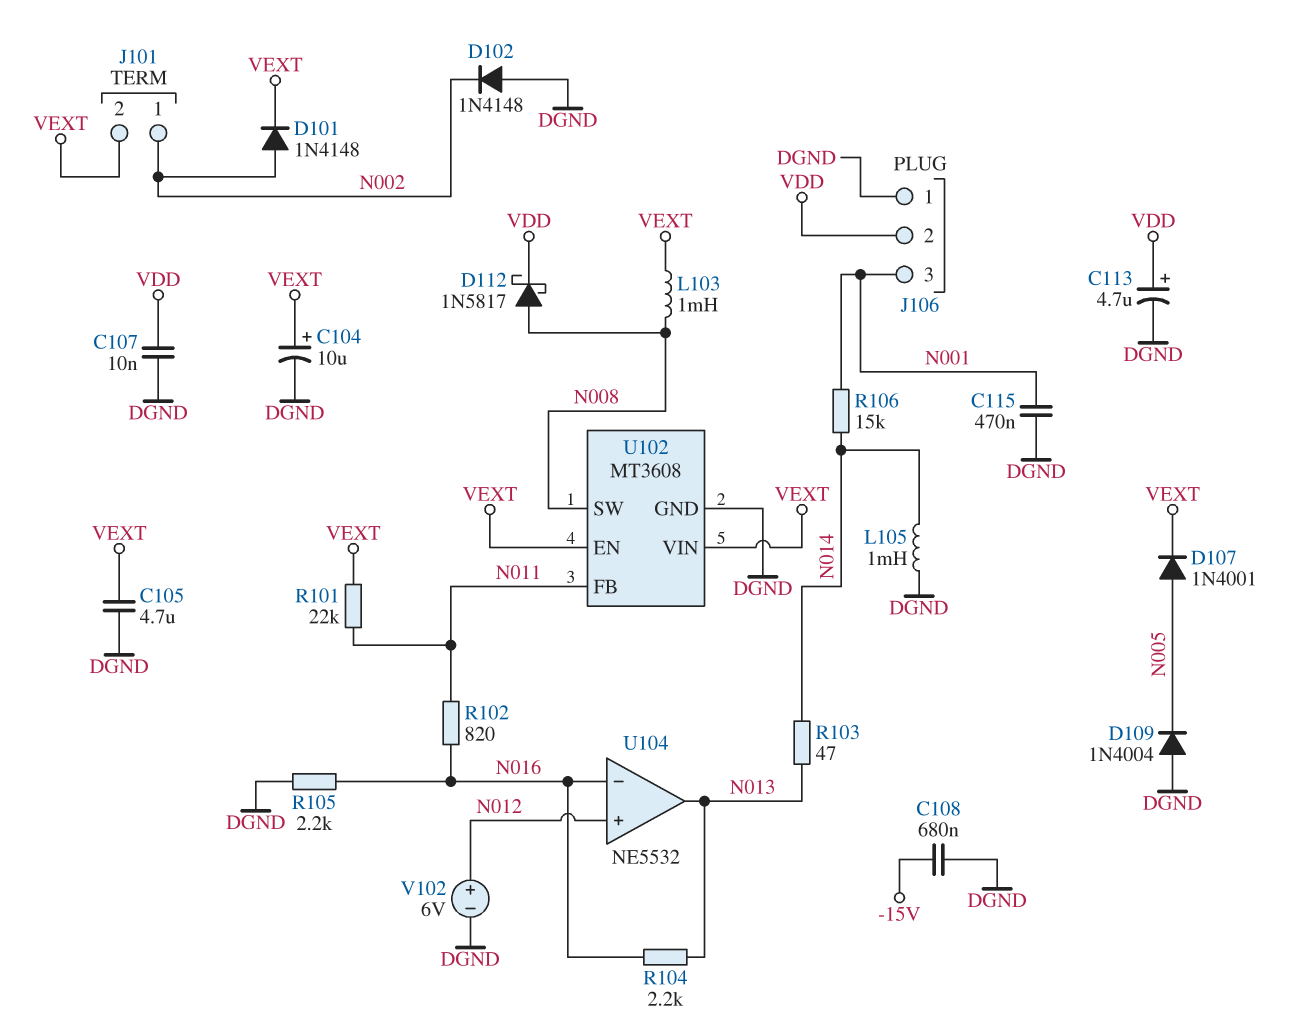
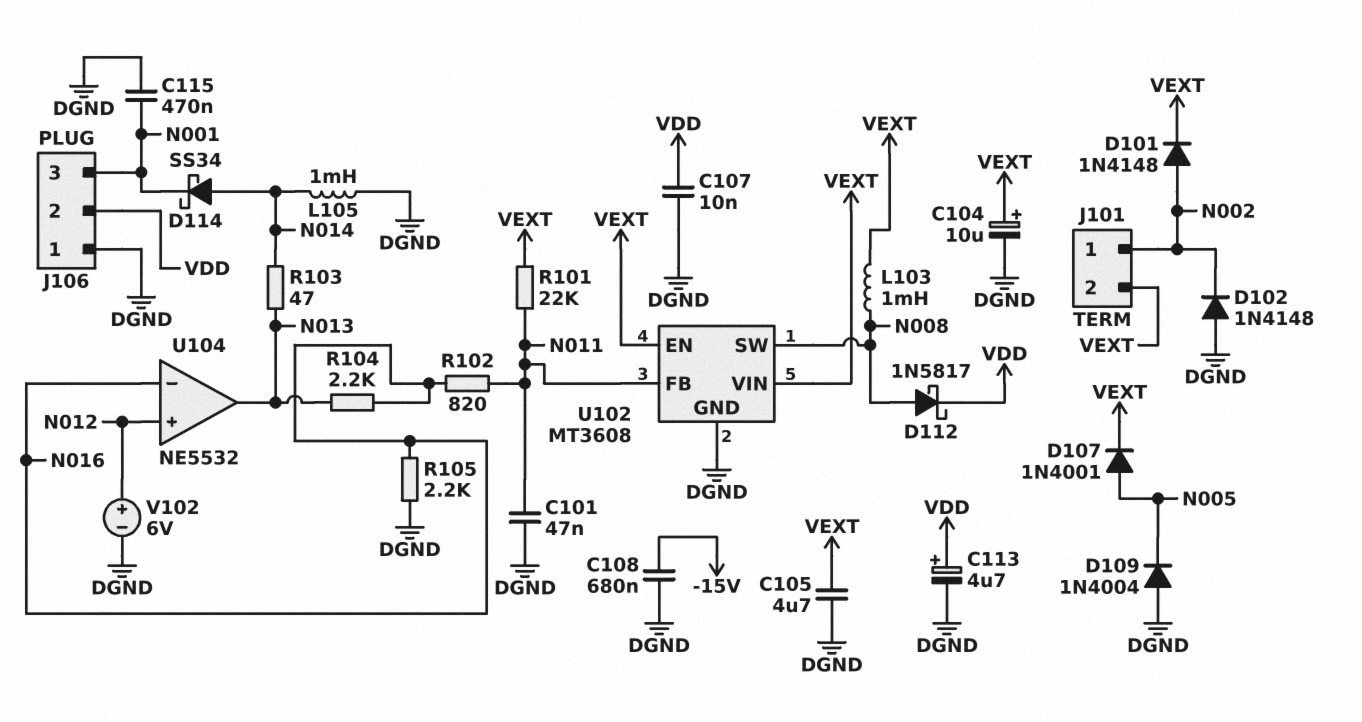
C101: none -> 47nF (DGND, N011)
D114: none -> schottky SS34 (A N014, K N001)
R106: 15k (N001, N014) -> none

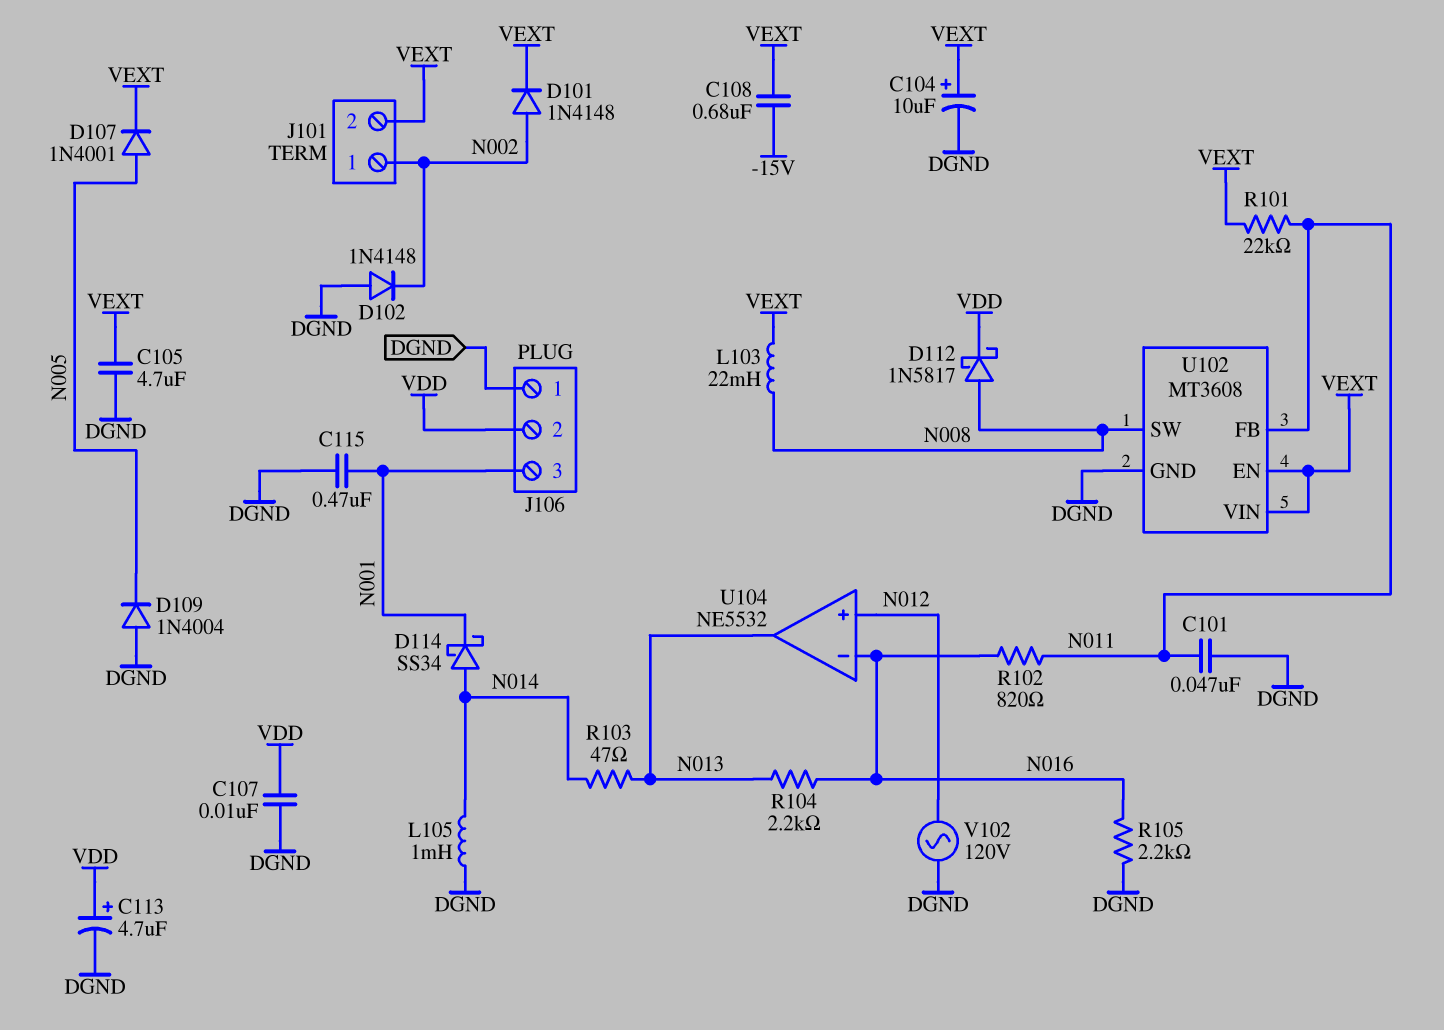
C108: 680nF (-15V, DGND) -> 680nF (-15V, VEXT)
L103: 1mH (N008, VEXT) -> 22mH (N008, VEXT)
V102: 6V (plus N012, minus DGND) -> AC 120V (DGND, N012)

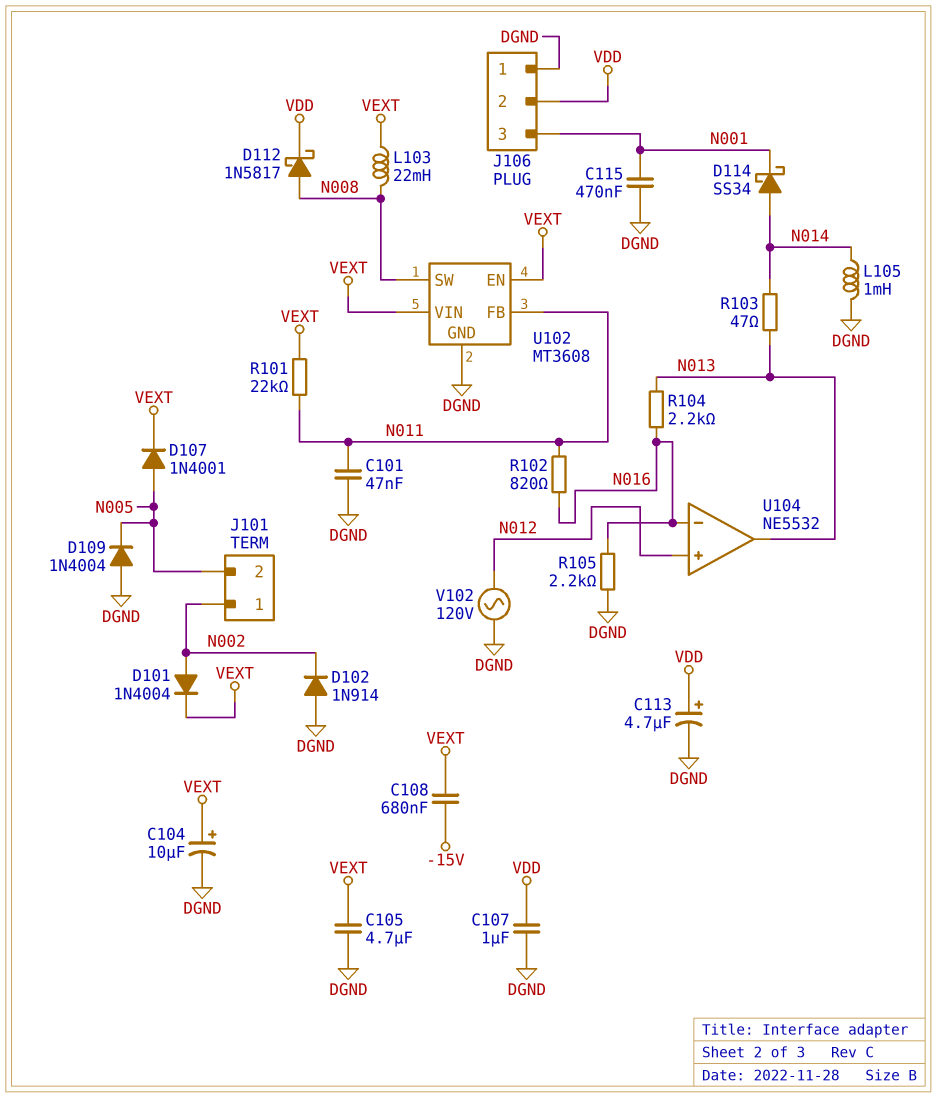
C107: 10nF (DGND, VDD) -> 1uF (DGND, VDD)
D101: diode 1N4148 (A N002, K VEXT) -> diode 1N4004 (A N002, K VEXT)
D102: diode 1N4148 (A DGND, K N002) -> diode 1N914 (A DGND, K N002)
J101 pin 2: VEXT -> N005

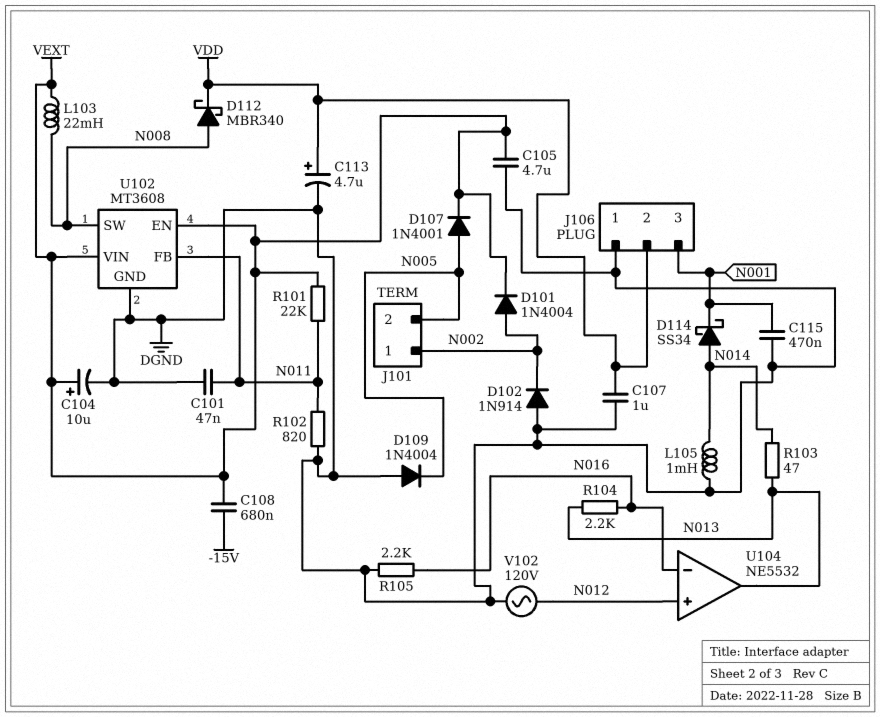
D112: schottky 1N5817 (A N008, K VDD) -> schottky MBR340 (A N008, K VDD)
R102: 820 (N011, N016) -> 820 (DGND, N011)

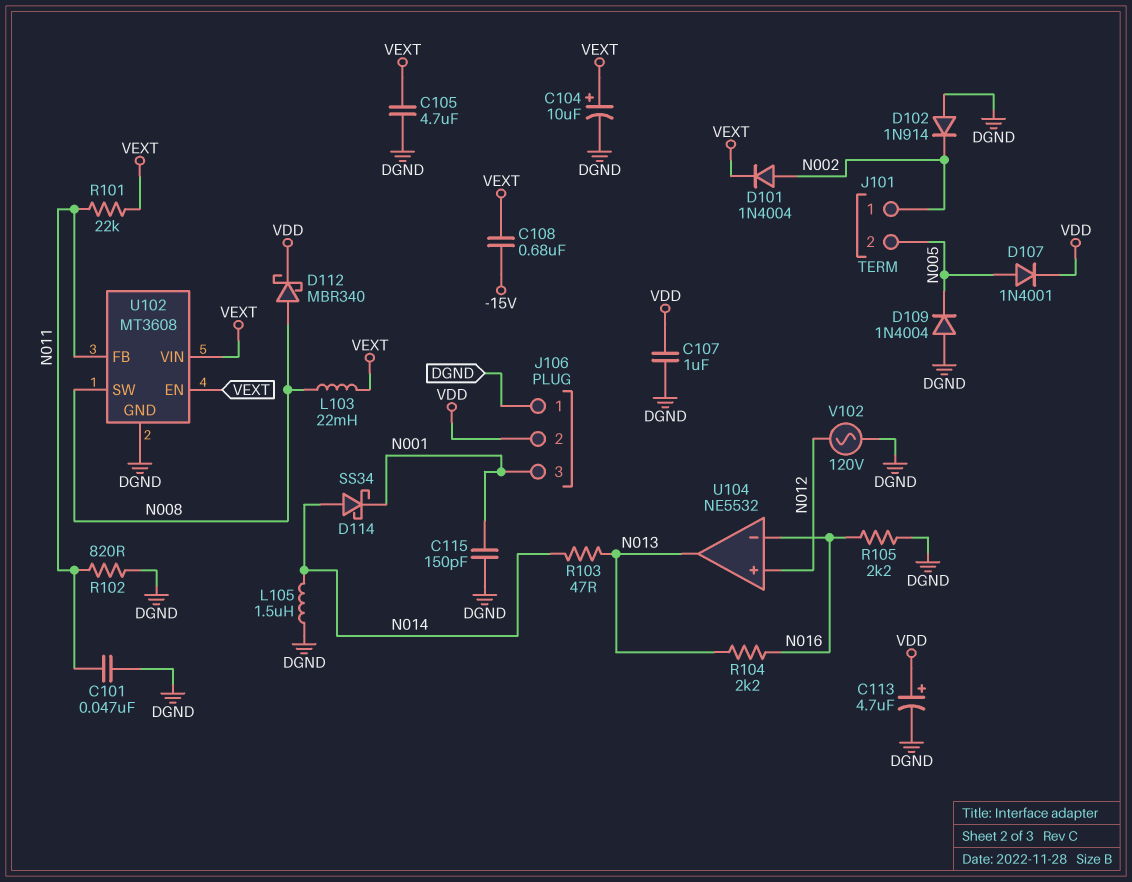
C115: 470nF (DGND, N001) -> 150pF (DGND, N001)
D107: diode 1N4001 (A N005, K VEXT) -> diode 1N4001 (A N005, K VDD)
L105: 1mH (DGND, N014) -> 1.5uH (DGND, N014)

